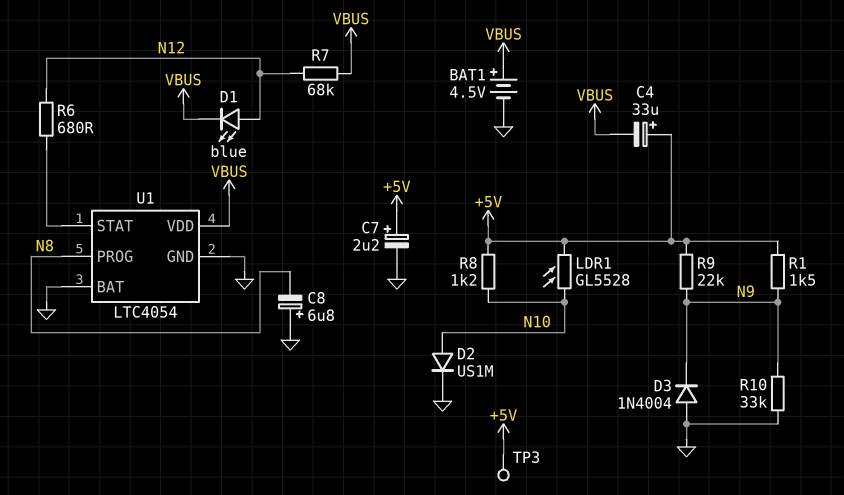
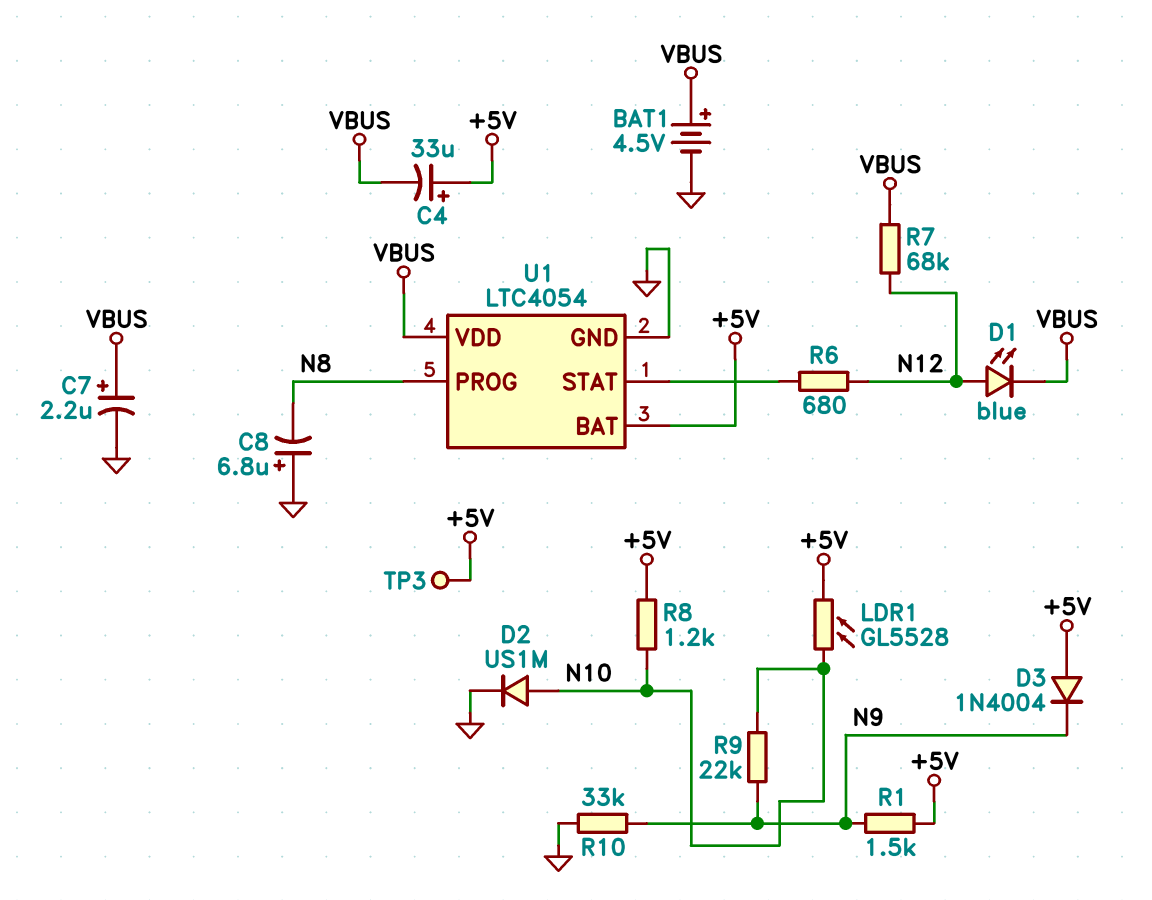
C7: 2.2uF (plus +5V, minus GND) -> 2.2uF (plus VBUS, minus GND)
D3: diode 1N4004 (A GND, K N9) -> diode 1N4004 (A +5V, K N9)
R9: 22k (+5V, N9) -> 22k (N9, N10)
U1 pin BAT: GND -> +5V

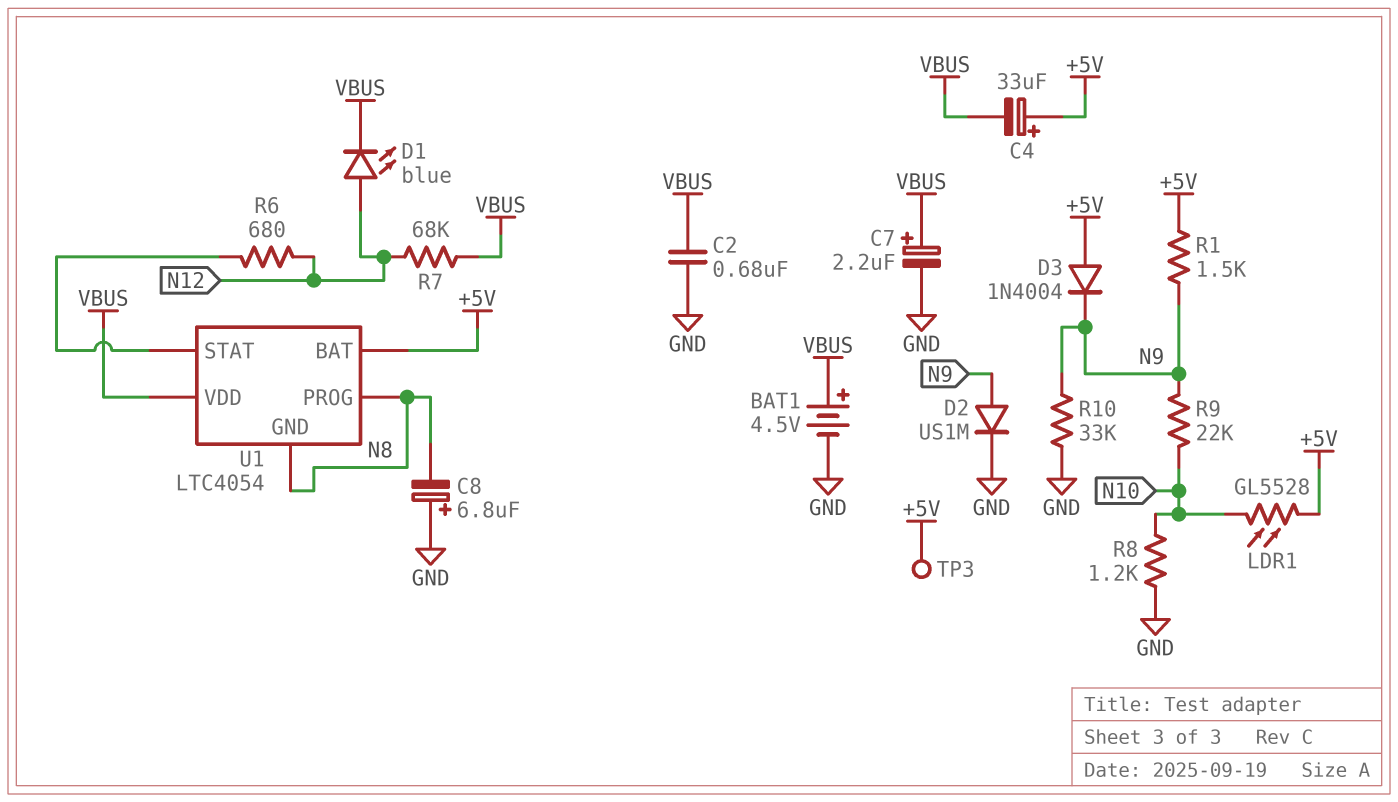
C2: none -> 680nF (GND, VBUS)
D2: diode US1M (A N10, K GND) -> diode US1M (A N9, K GND)
R8: 1.2k (+5V, N10) -> 1.2k (GND, N10)
U1 pin GND: GND -> N8

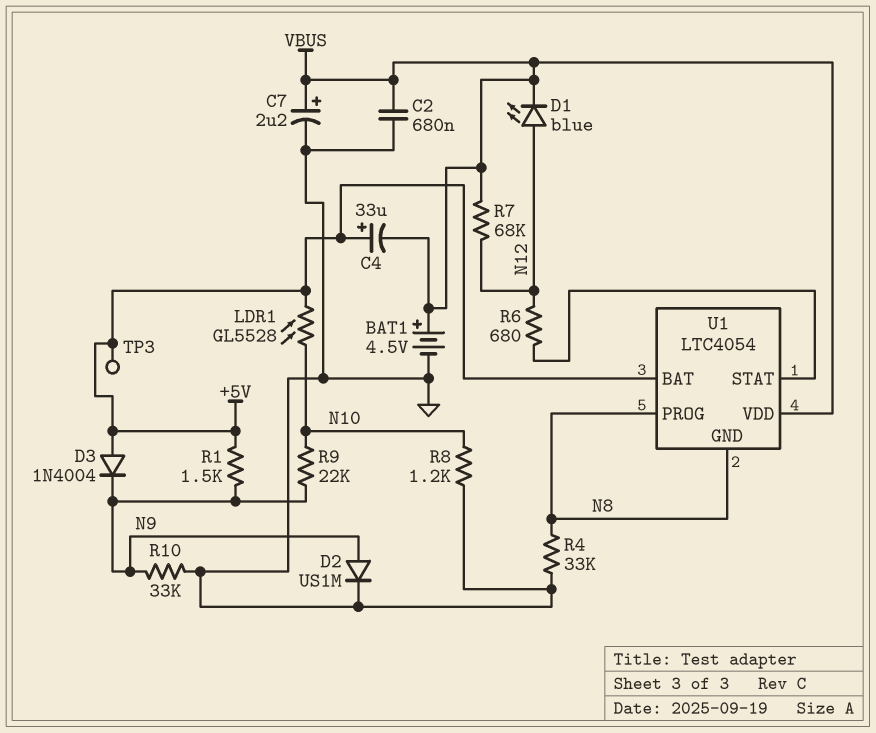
C8: 6.8uF (plus GND, minus N8) -> none
R4: none -> 33k (GND, N8)

